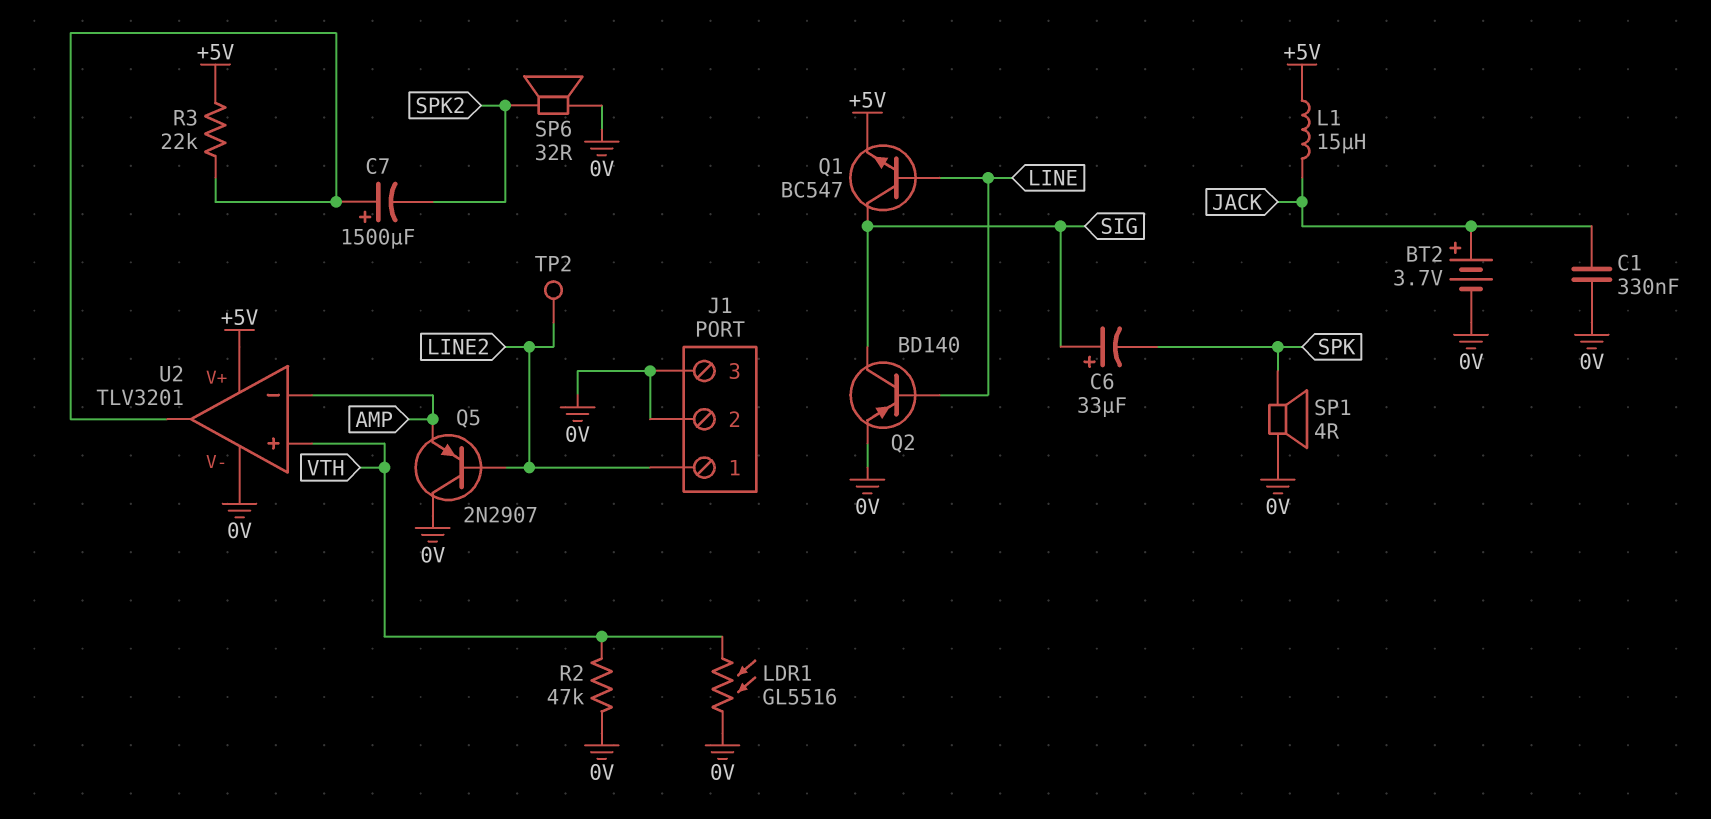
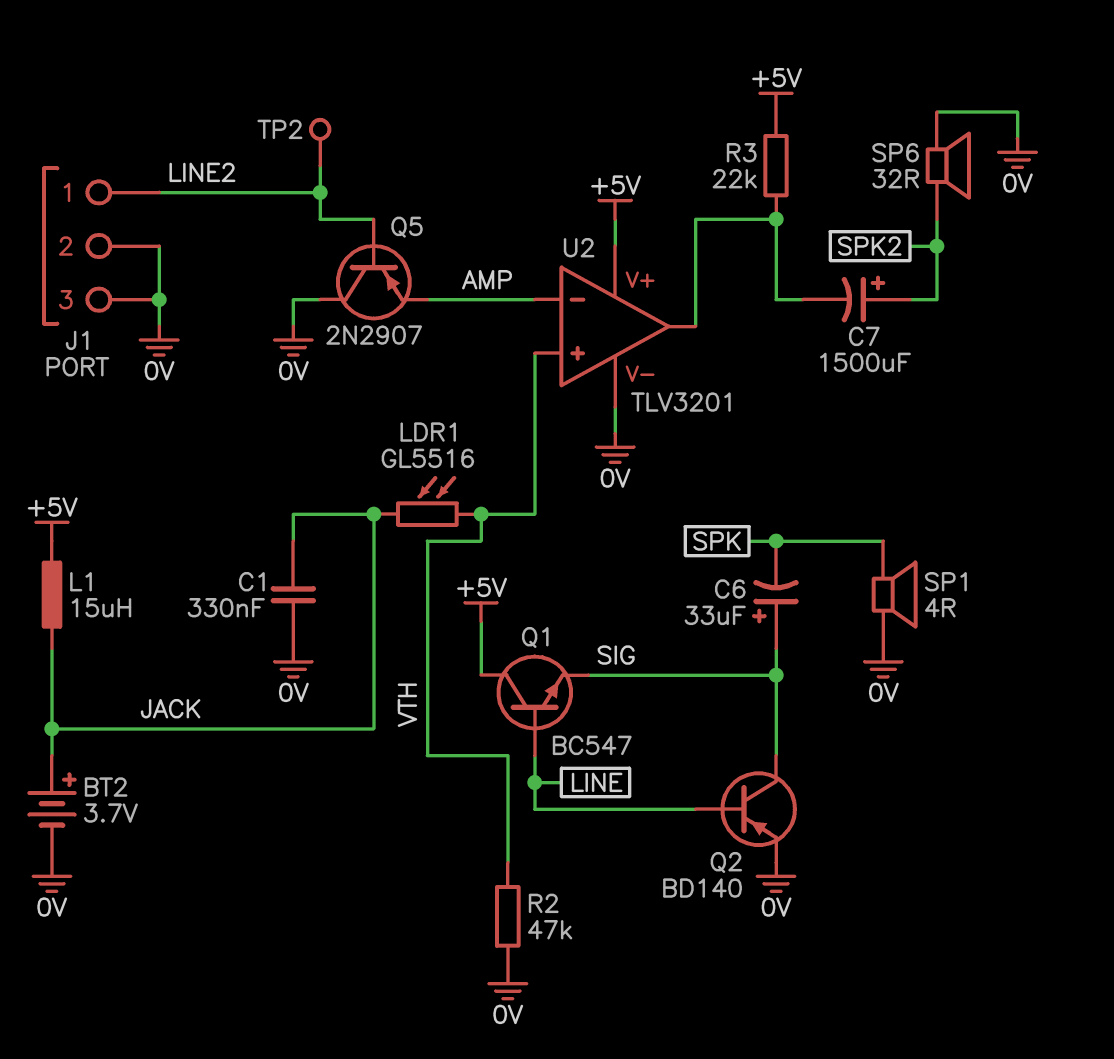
C7: 1500uF (plus U2/out, minus SPK2) -> 1500uF (plus SPK2, minus U2/out)
LDR1: GL5516 (0V, VTH) -> GL5516 (JACK, VTH)
Q1: NPN BC547 (B LINE, C SIG, E +5V) -> NPN BC547 (B LINE, C +5V, E SIG)

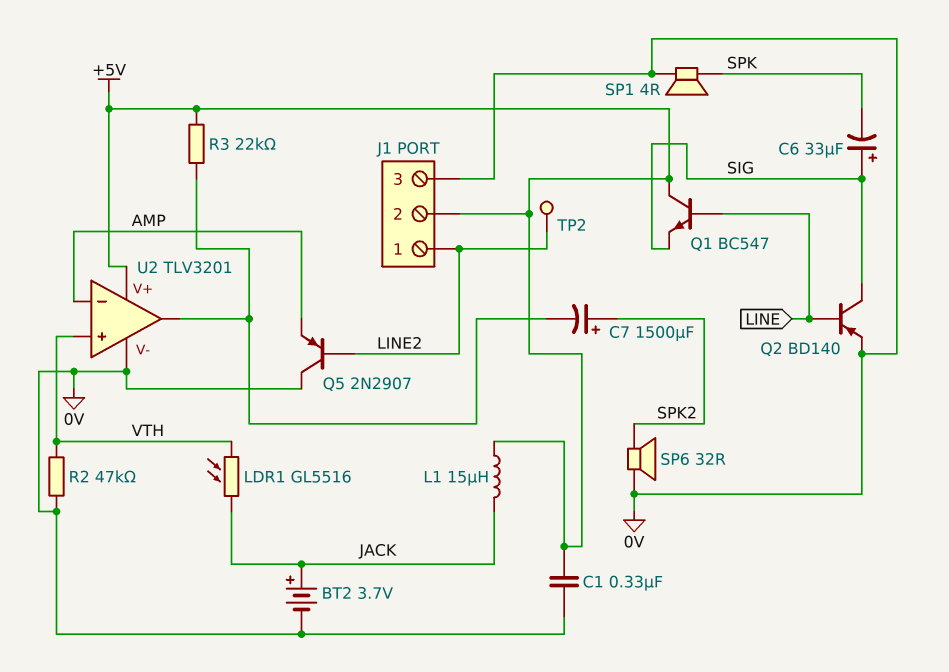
C1: 330nF (0V, JACK) -> 330nF (+5V, 0V)
J1 pin 2: 0V -> +5V

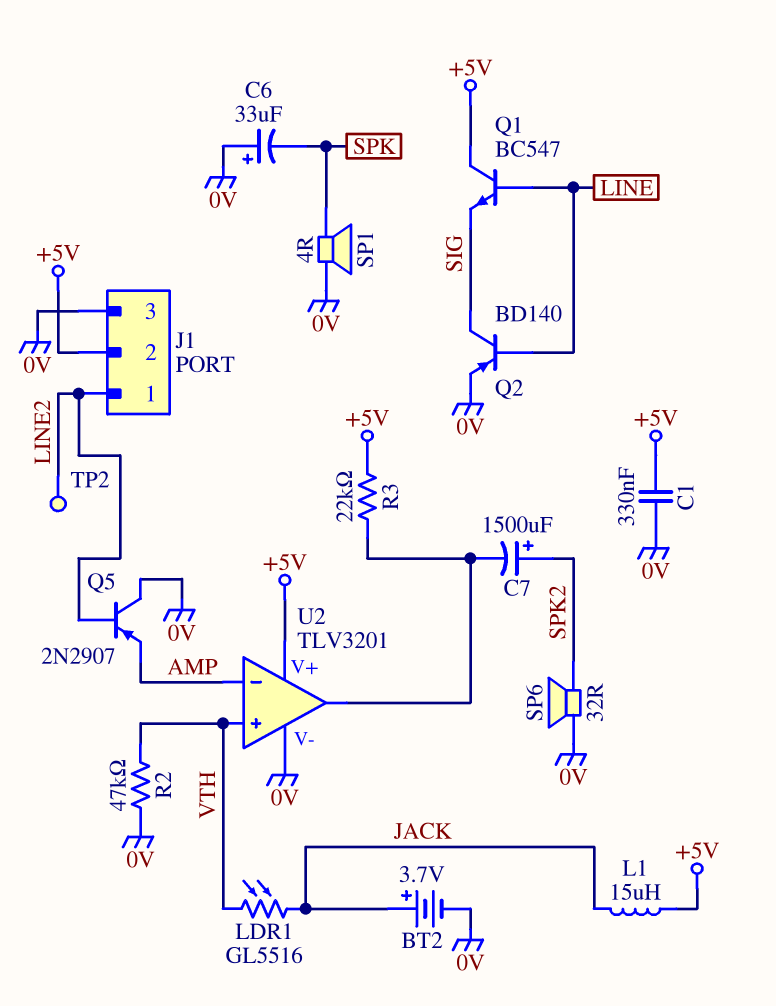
C6: 33uF (plus SIG, minus SPK) -> 33uF (plus 0V, minus SPK)

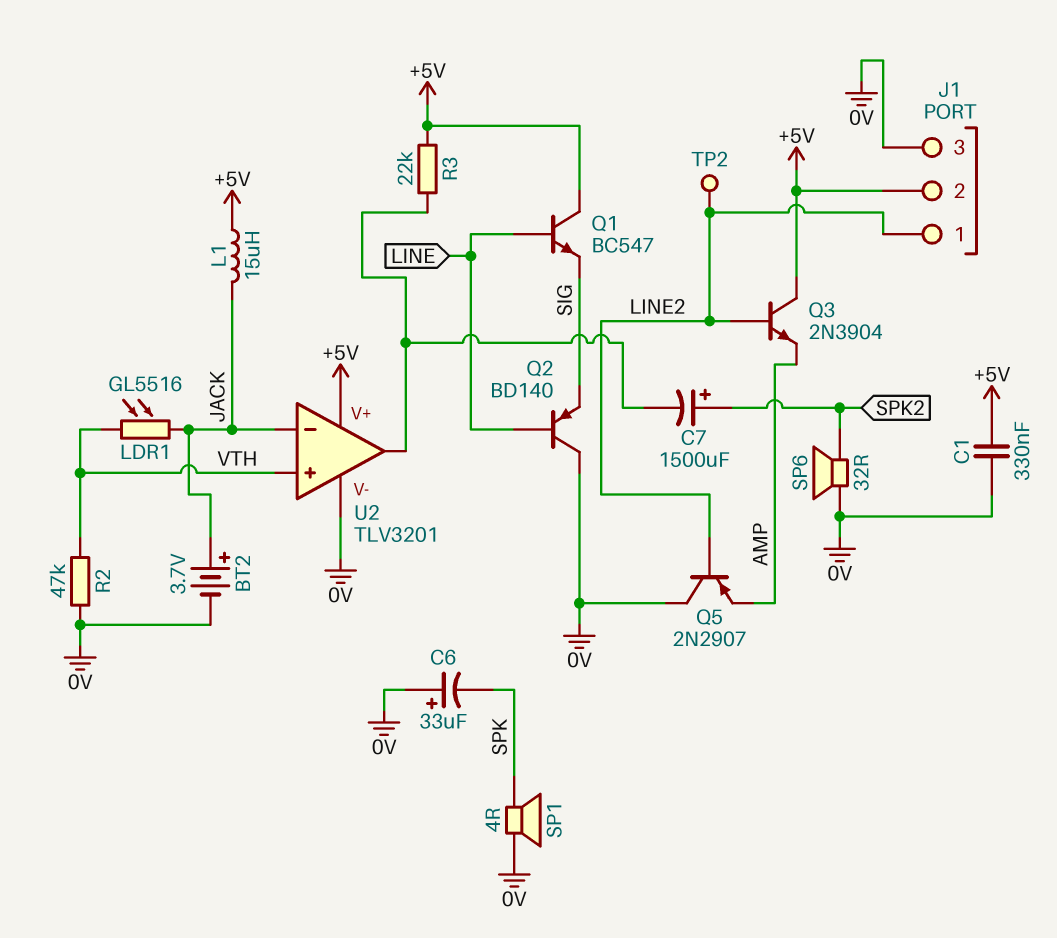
Q2: PNP BD140 (B LINE, C SIG, E 0V) -> PNP BD140 (B LINE, C 0V, E SIG)
Q3: none -> NPN 2N3904 (B LINE2, C +5V, E AMP)
U2 pin in-: AMP -> JACK

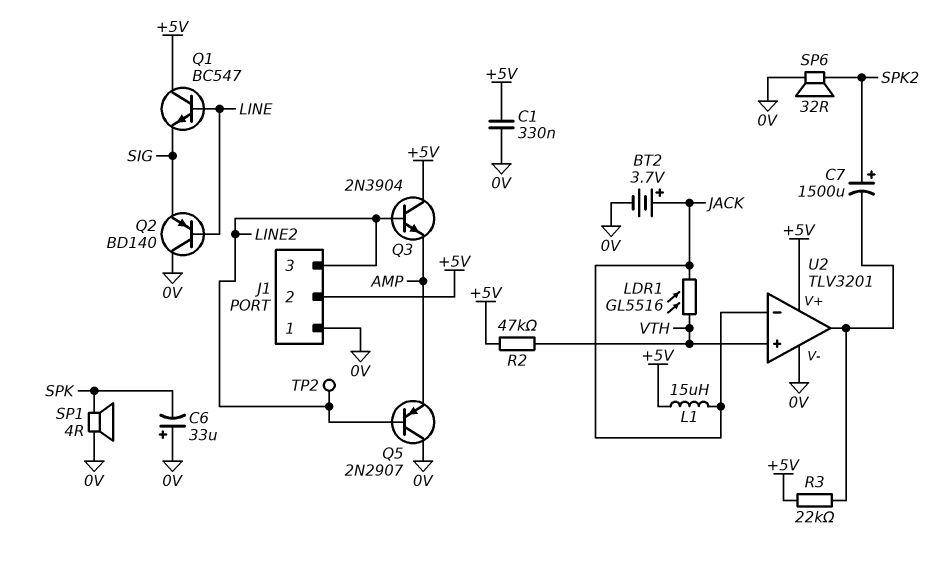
J1 pin 1: LINE2 -> 0V
J1 pin 3: 0V -> LINE2
R2: 47k (0V, VTH) -> 47k (+5V, VTH)

